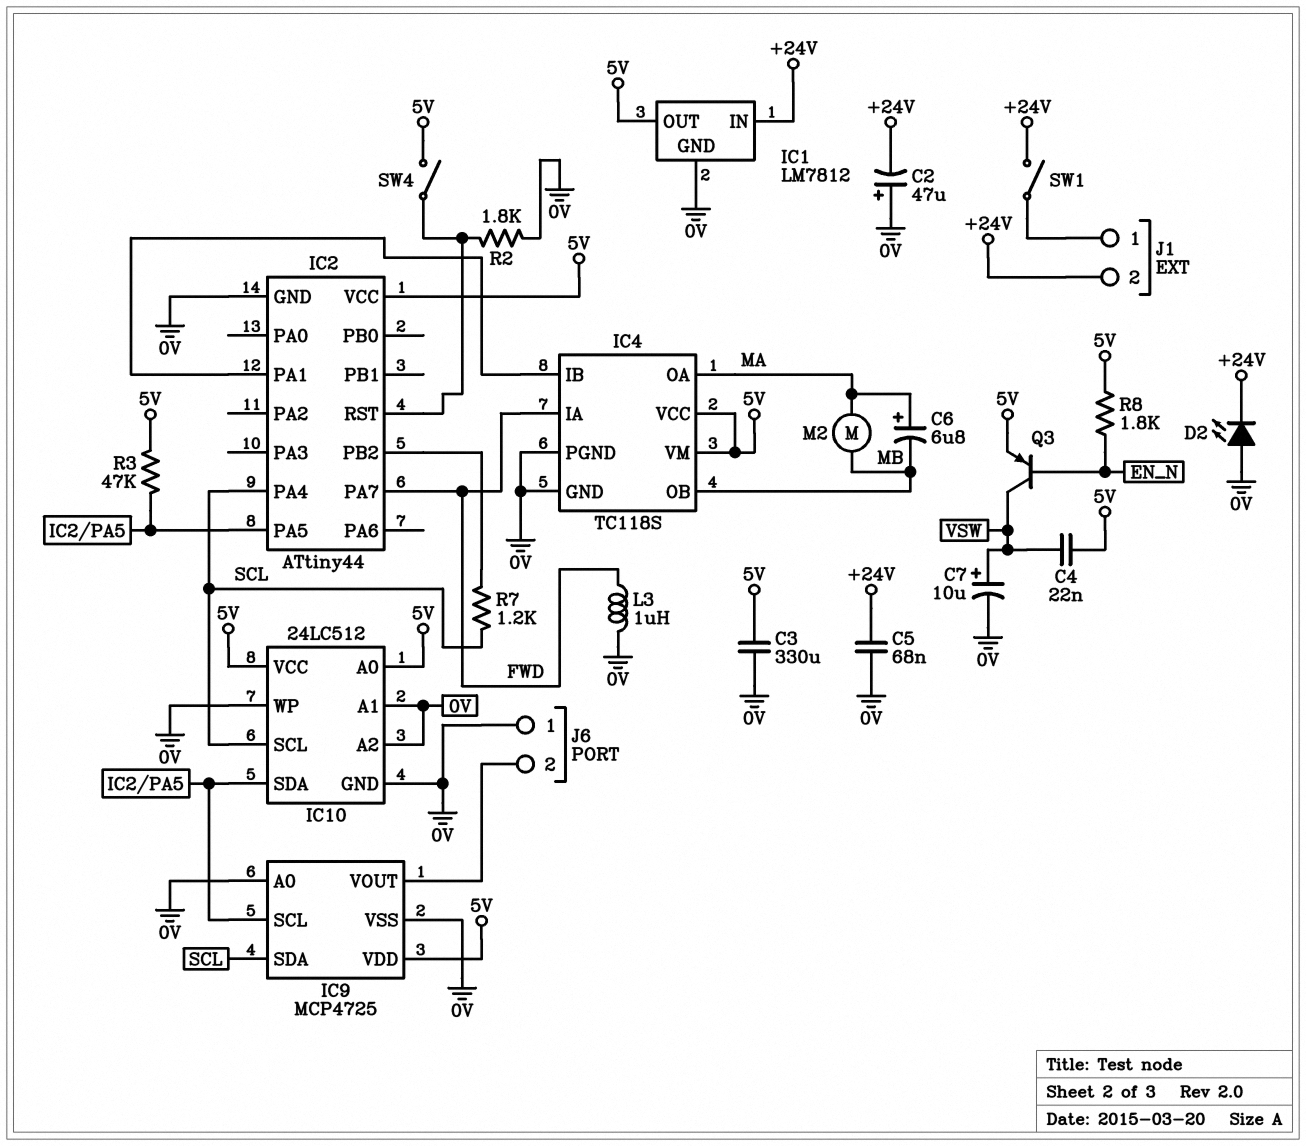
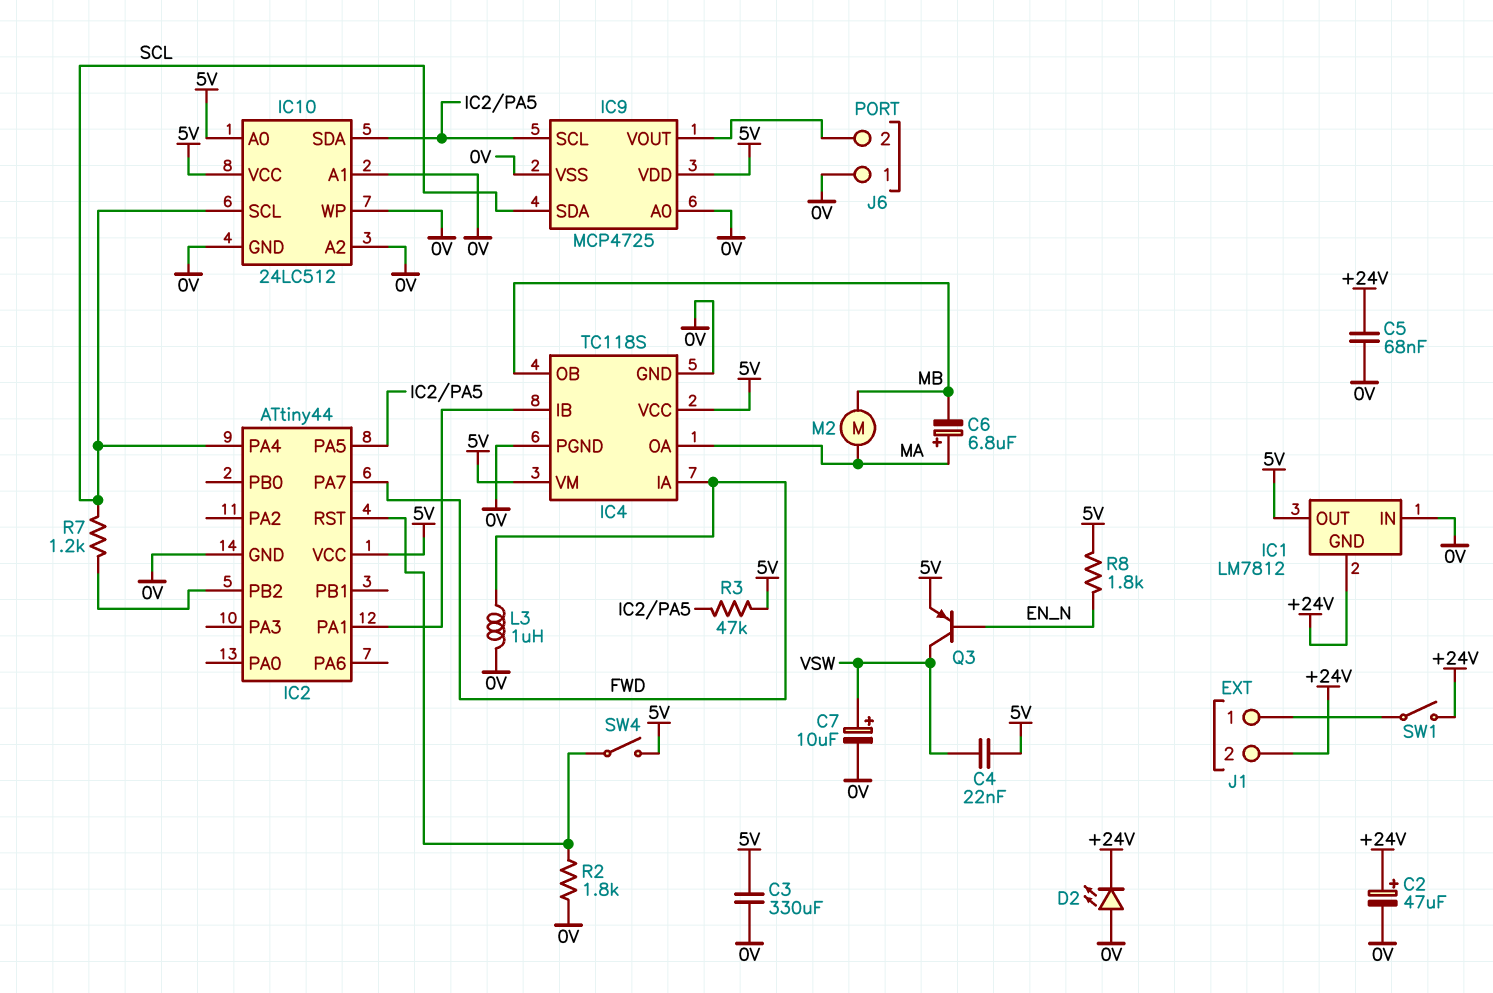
C2: 47uF (plus 0V, minus +24V) -> 47uF (plus +24V, minus 0V)
IC1 pin GND: 0V -> +24V
IC1 pin IN: +24V -> 0V

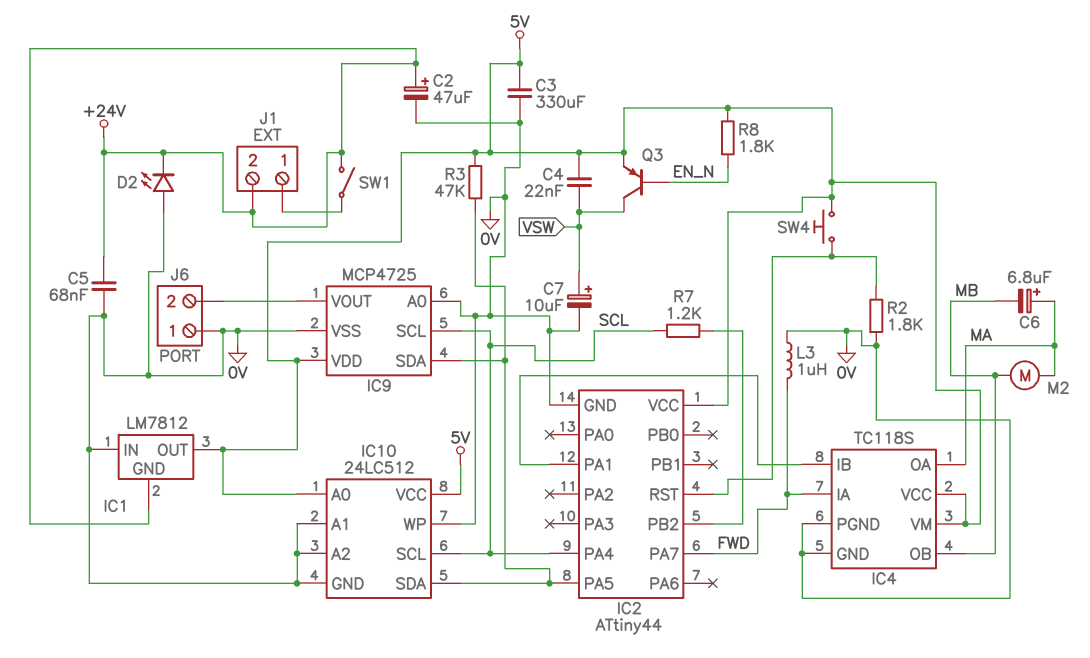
IC9 pin SCL: IC2/PA5 -> SCL
IC9 pin SDA: SCL -> IC2/PA5
SW4: switch (5V, IC2/RST) -> button (5V, IC2/RST)

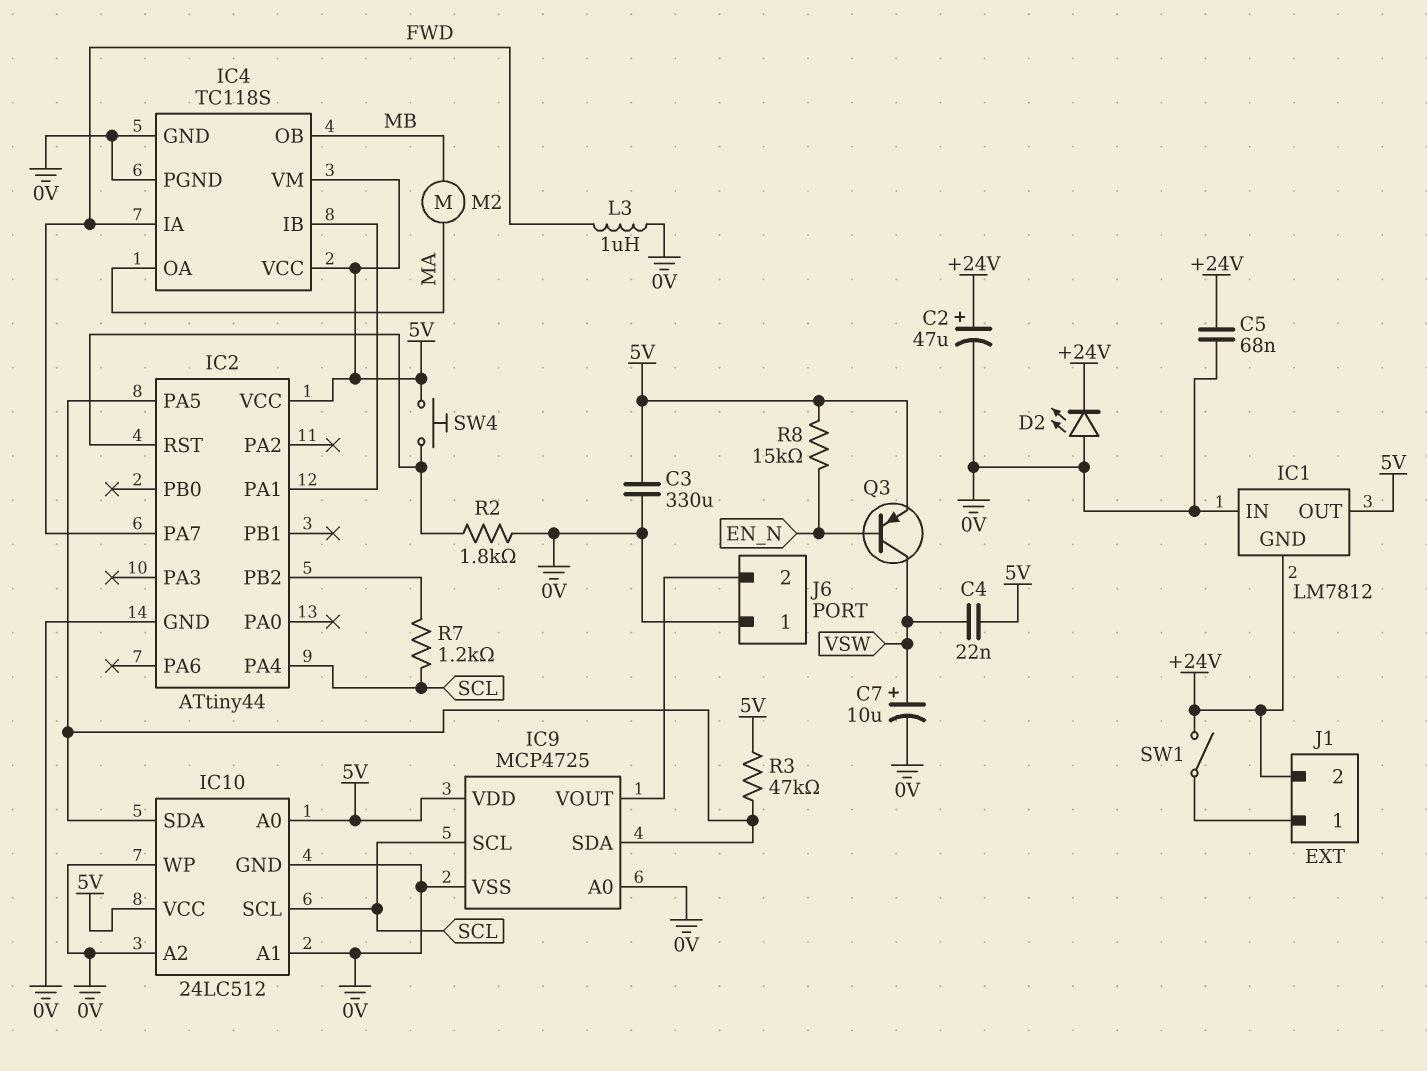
C6: 6.8uF (plus MA, minus MB) -> none
R8: 1.8k (5V, EN_N) -> 15k (5V, EN_N)

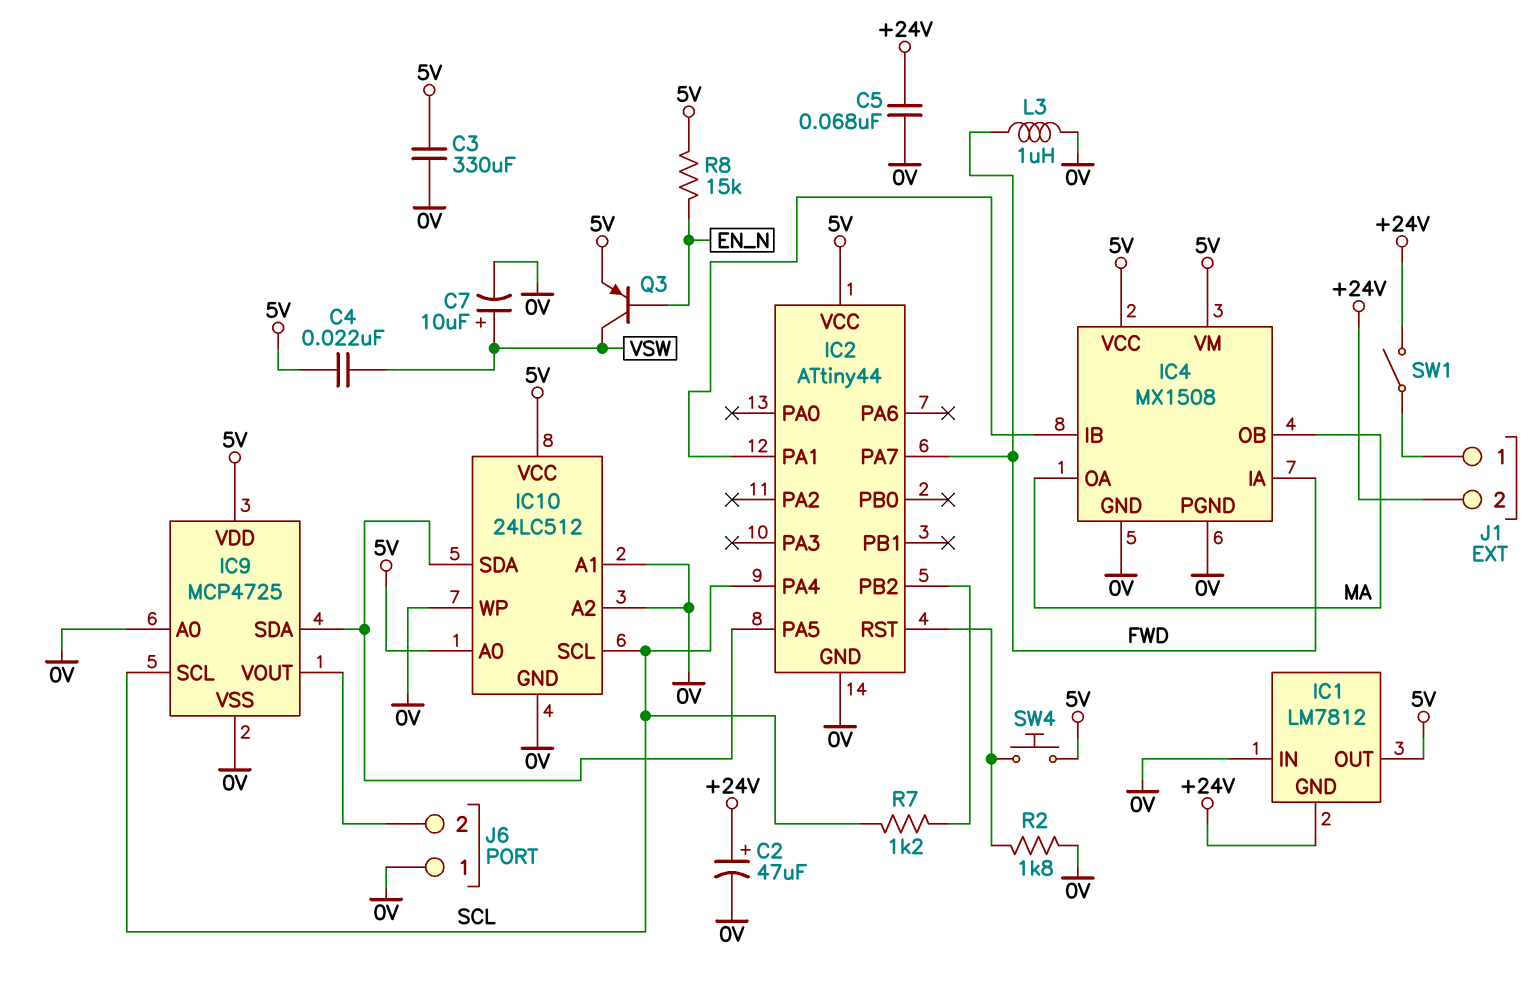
D2: LED (A 0V, K +24V) -> none
IC4: TC118S -> MX1508
IC4 pin OB: MB -> MA
M2: motor (MA, MB) -> none
R3: 47k (5V, IC2/PA5) -> none

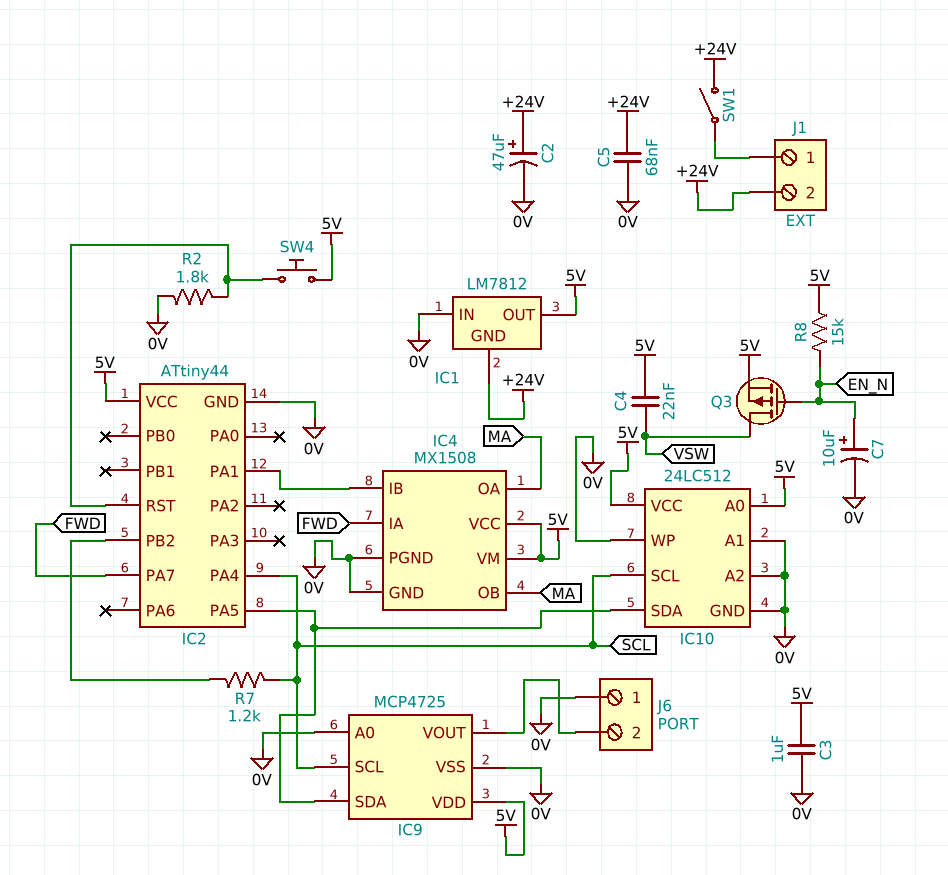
C3: 330uF (0V, 5V) -> 1uF (0V, 5V)
C7: 10uF (plus VSW, minus 0V) -> 10uF (plus EN_N, minus 0V)
L3: 1uH (0V, FWD) -> none
Q3: PNP (B EN_N, C VSW, E 5V) -> PMOS (G EN_N, D VSW, S 5V)

